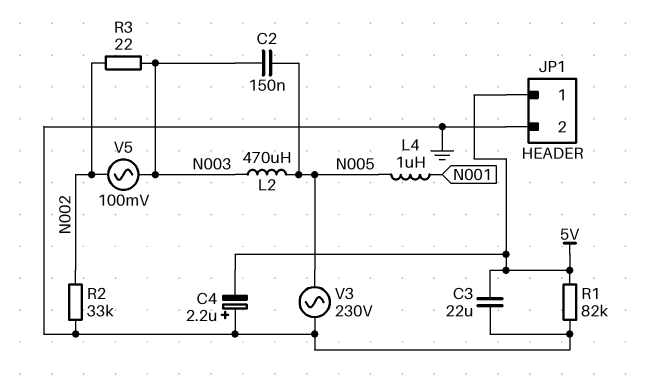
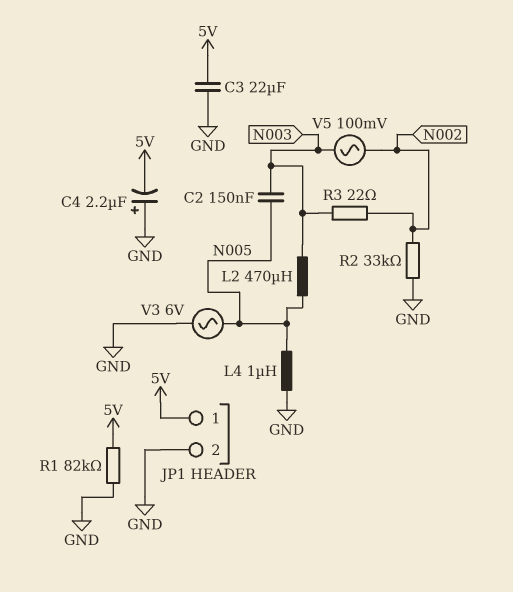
L4: 1uH (N001, N005) -> 1uH (GND, N005)
V3: AC 230V (GND, N005) -> AC 6V (GND, N005)

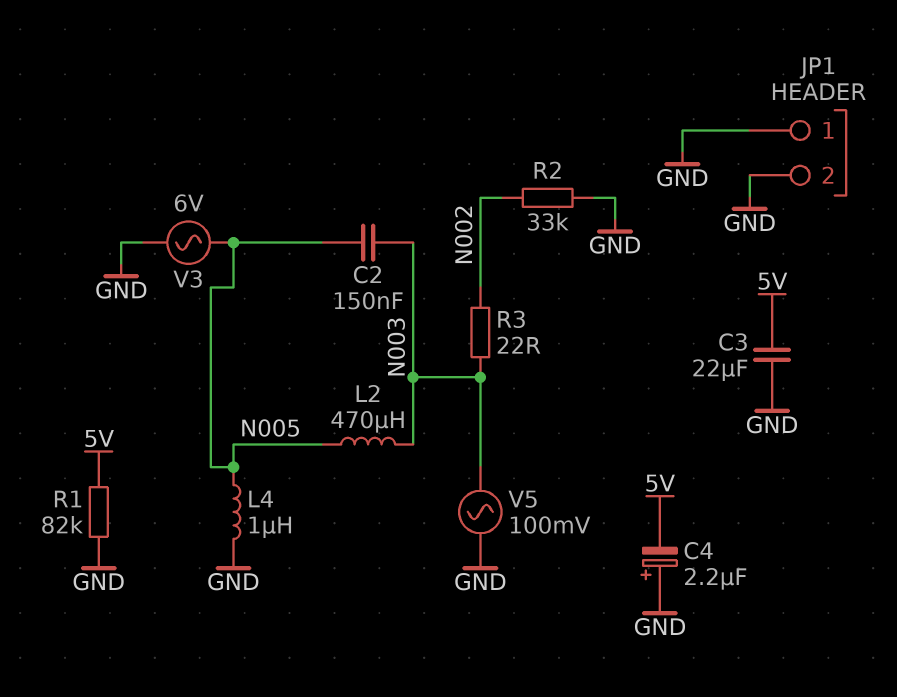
JP1 pin 1: 5V -> GND
V5: AC 100mV (N002, N003) -> AC 100mV (GND, N003)

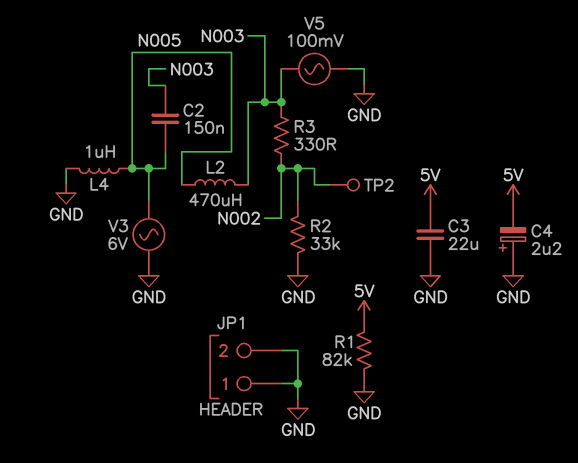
R3: 22 (N002, N003) -> 330 (N002, N003)
TP2: none -> test point (N002)

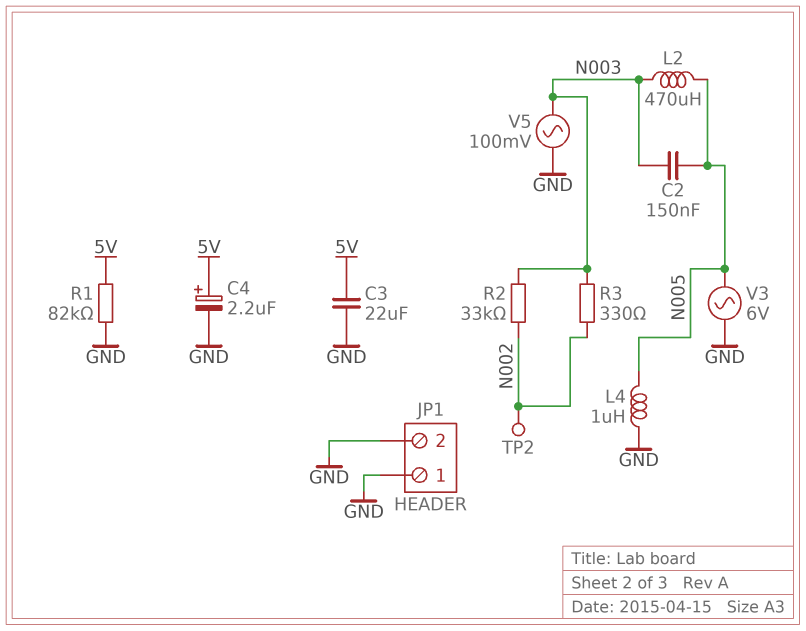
C4: 2.2uF (plus GND, minus 5V) -> 2.2uF (plus 5V, minus GND)
R2: 33k (GND, N002) -> 33k (N002, N003)

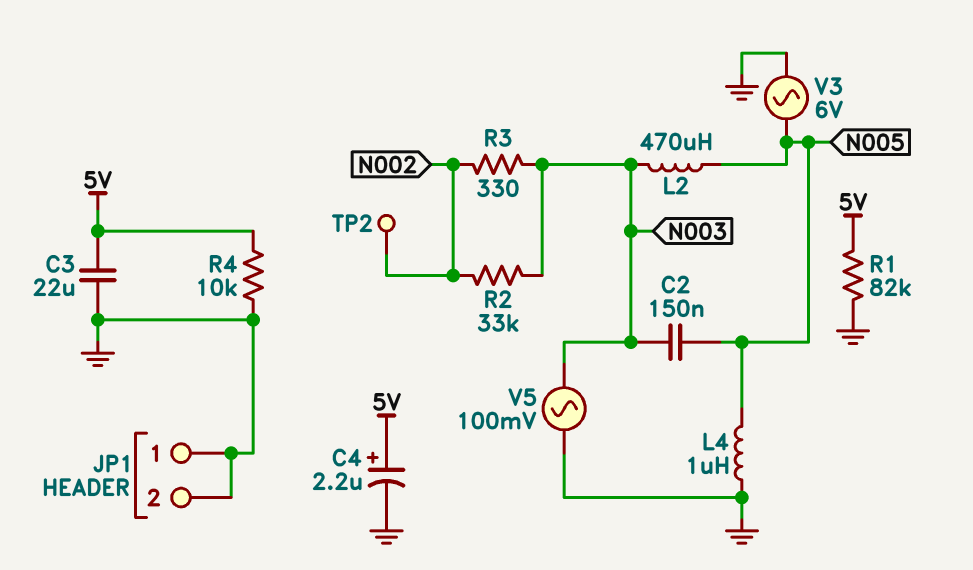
R4: none -> 10k (5V, GND)

